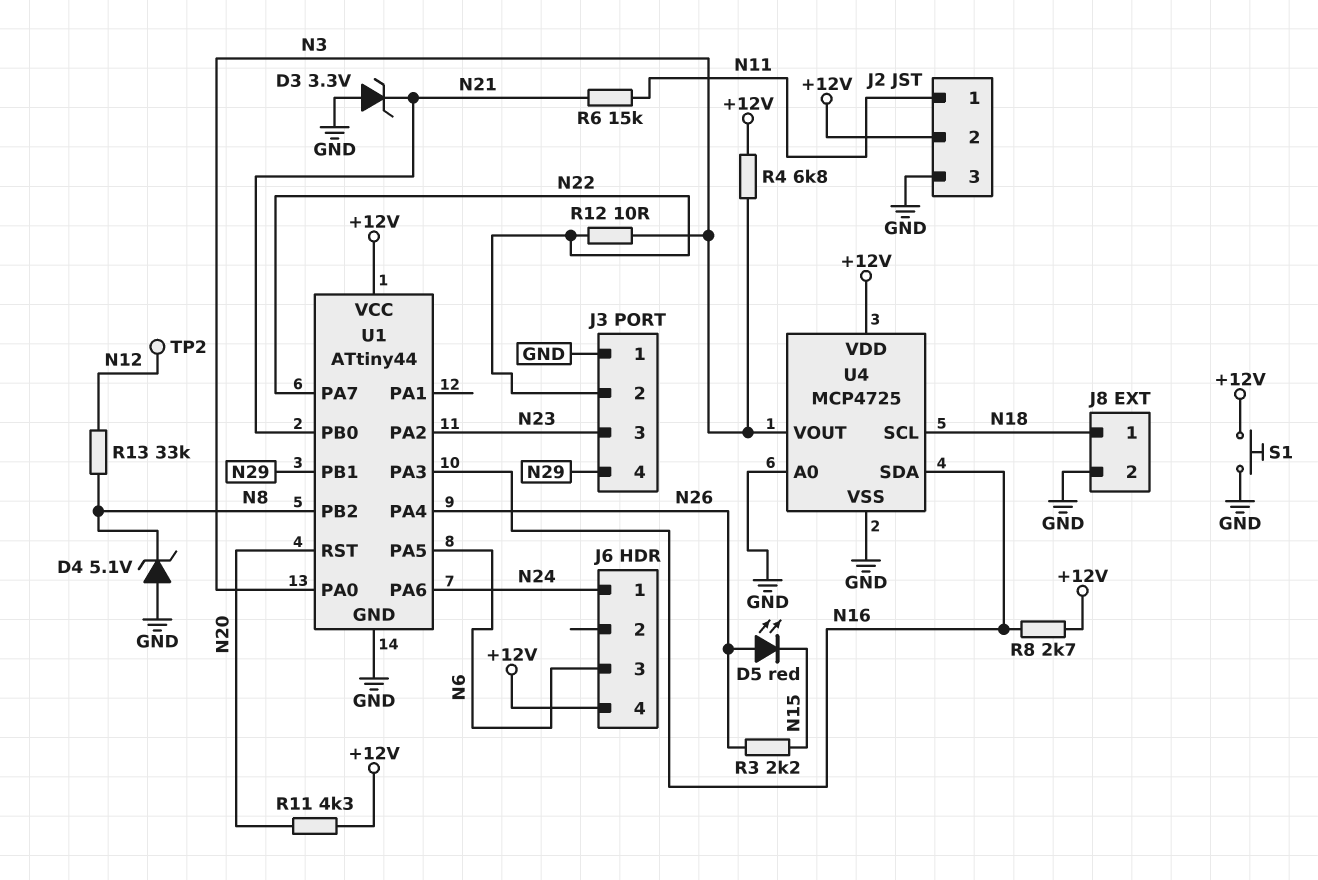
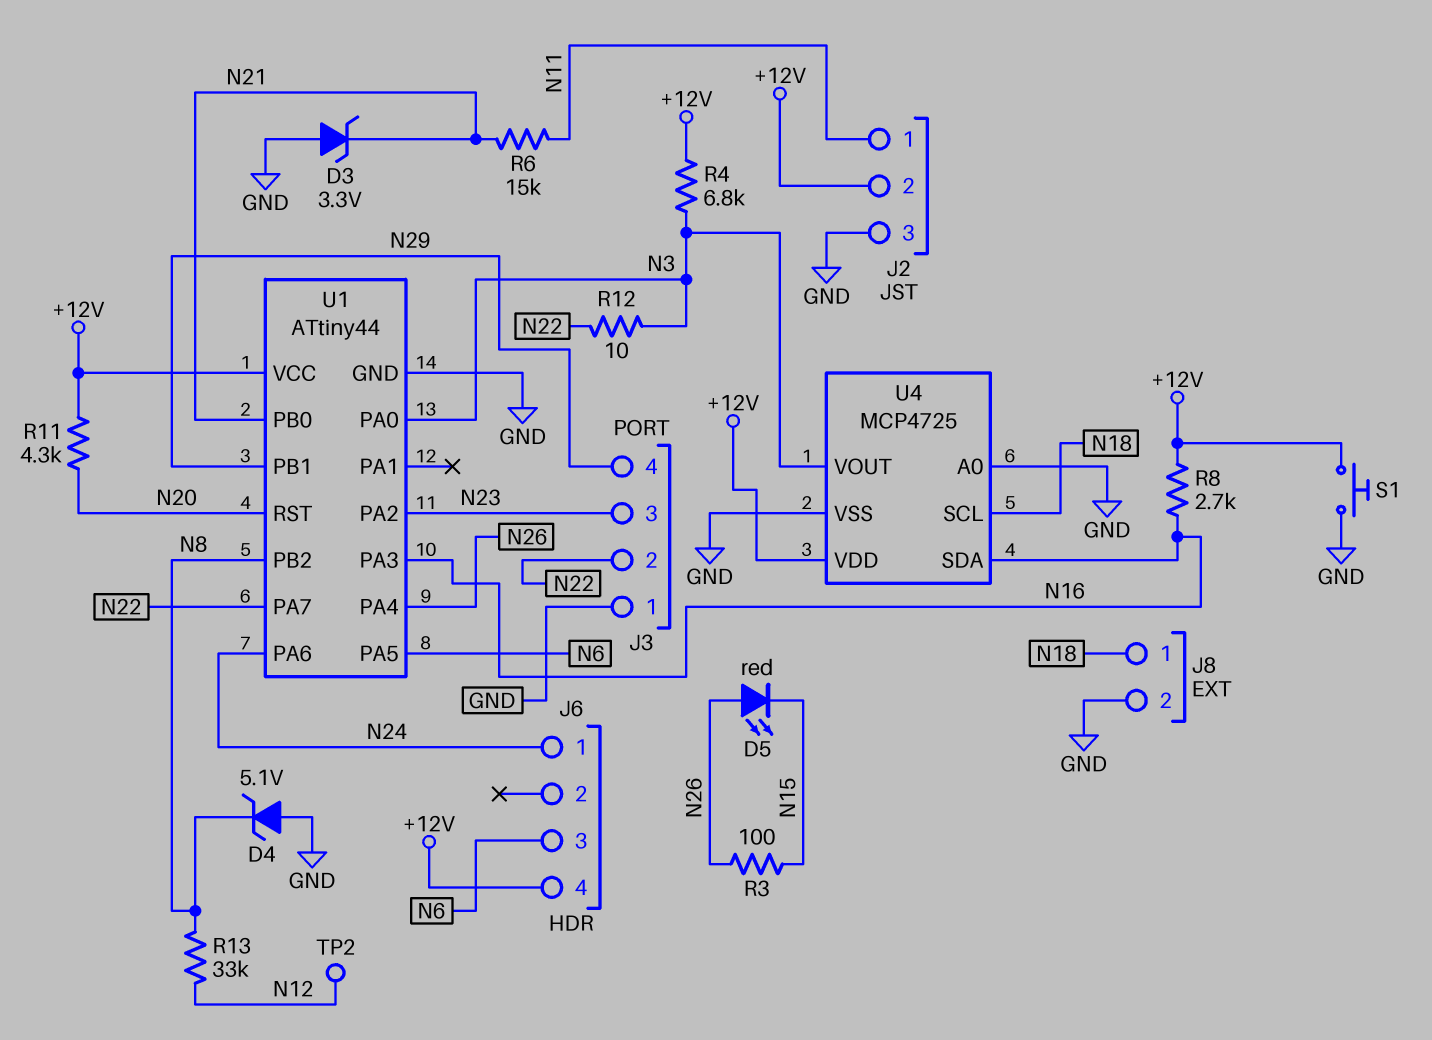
R3: 2.2k (N15, N26) -> 100 (N15, N26)

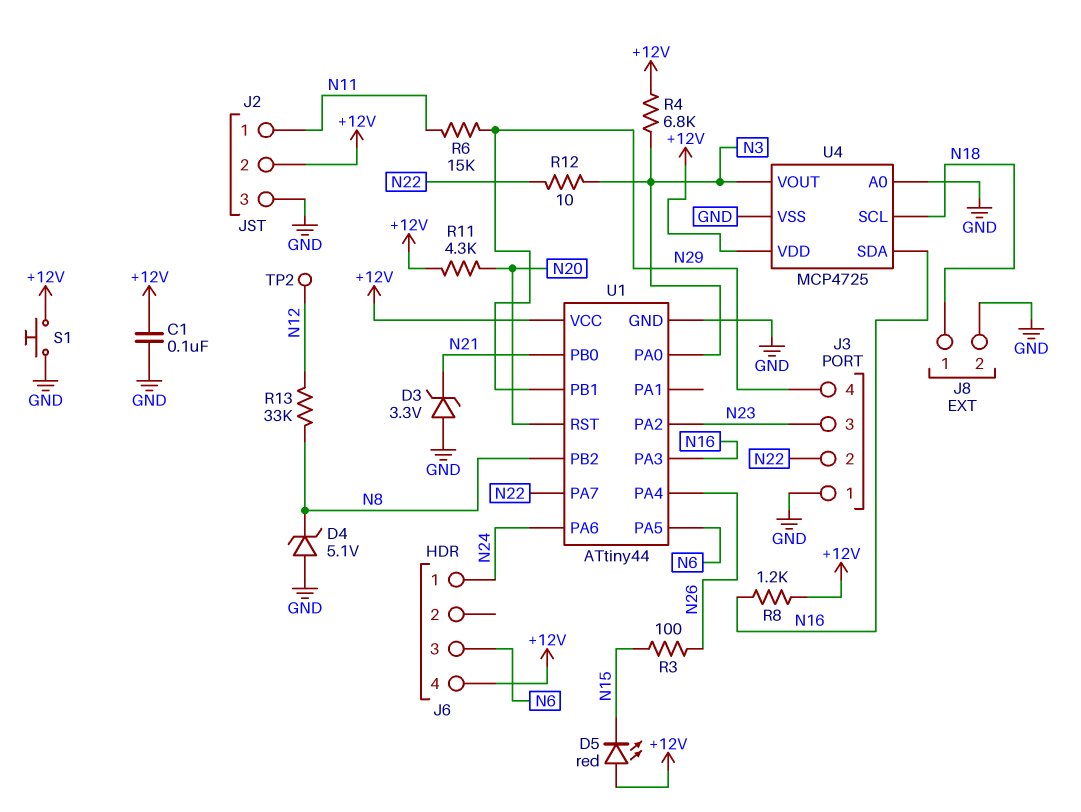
C1: none -> 100nF (+12V, GND)
D5: LED red (A N26, K N15) -> LED red (A +12V, K N15)
R6: 15k (N11, N21) -> 15k (N11, N29)
R8: 2.7k (+12V, N16) -> 1.2k (+12V, N16)

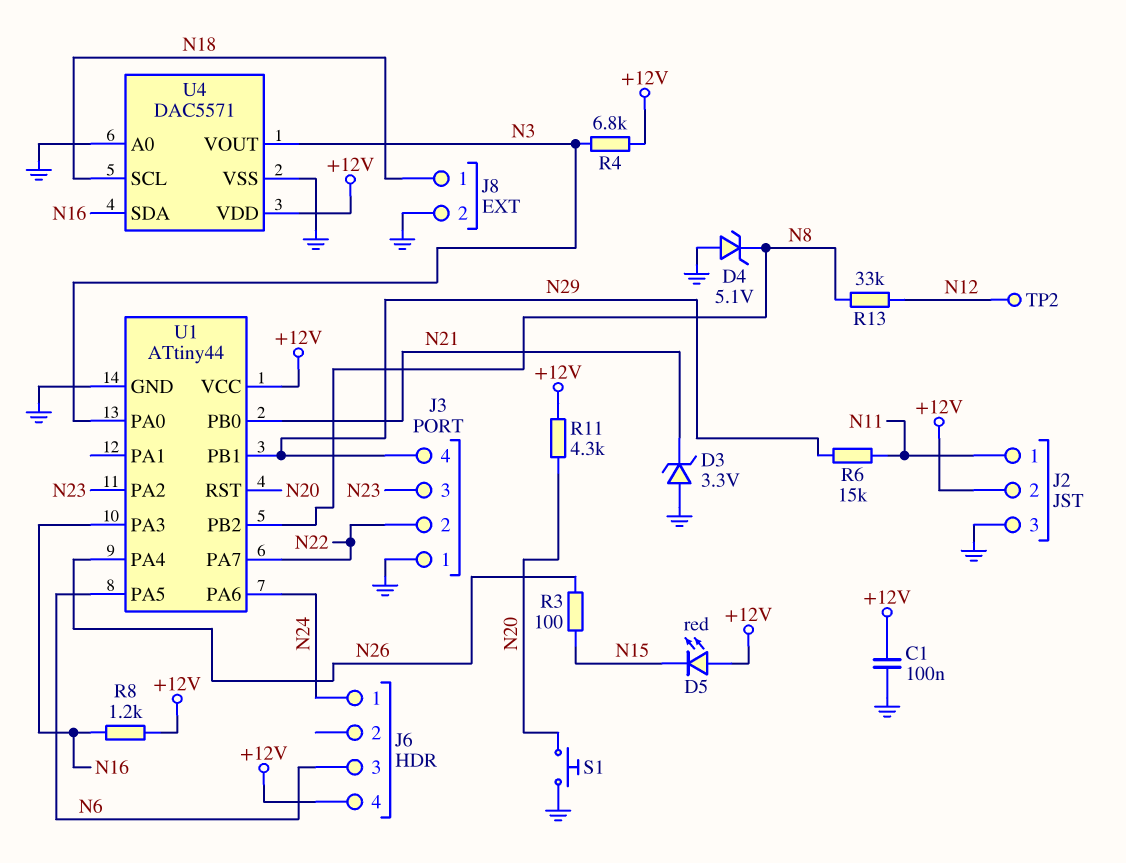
R12: 10 (N3, N22) -> none
S1: button (+12V, GND) -> button (GND, N20)
U4: MCP4725 -> DAC5571

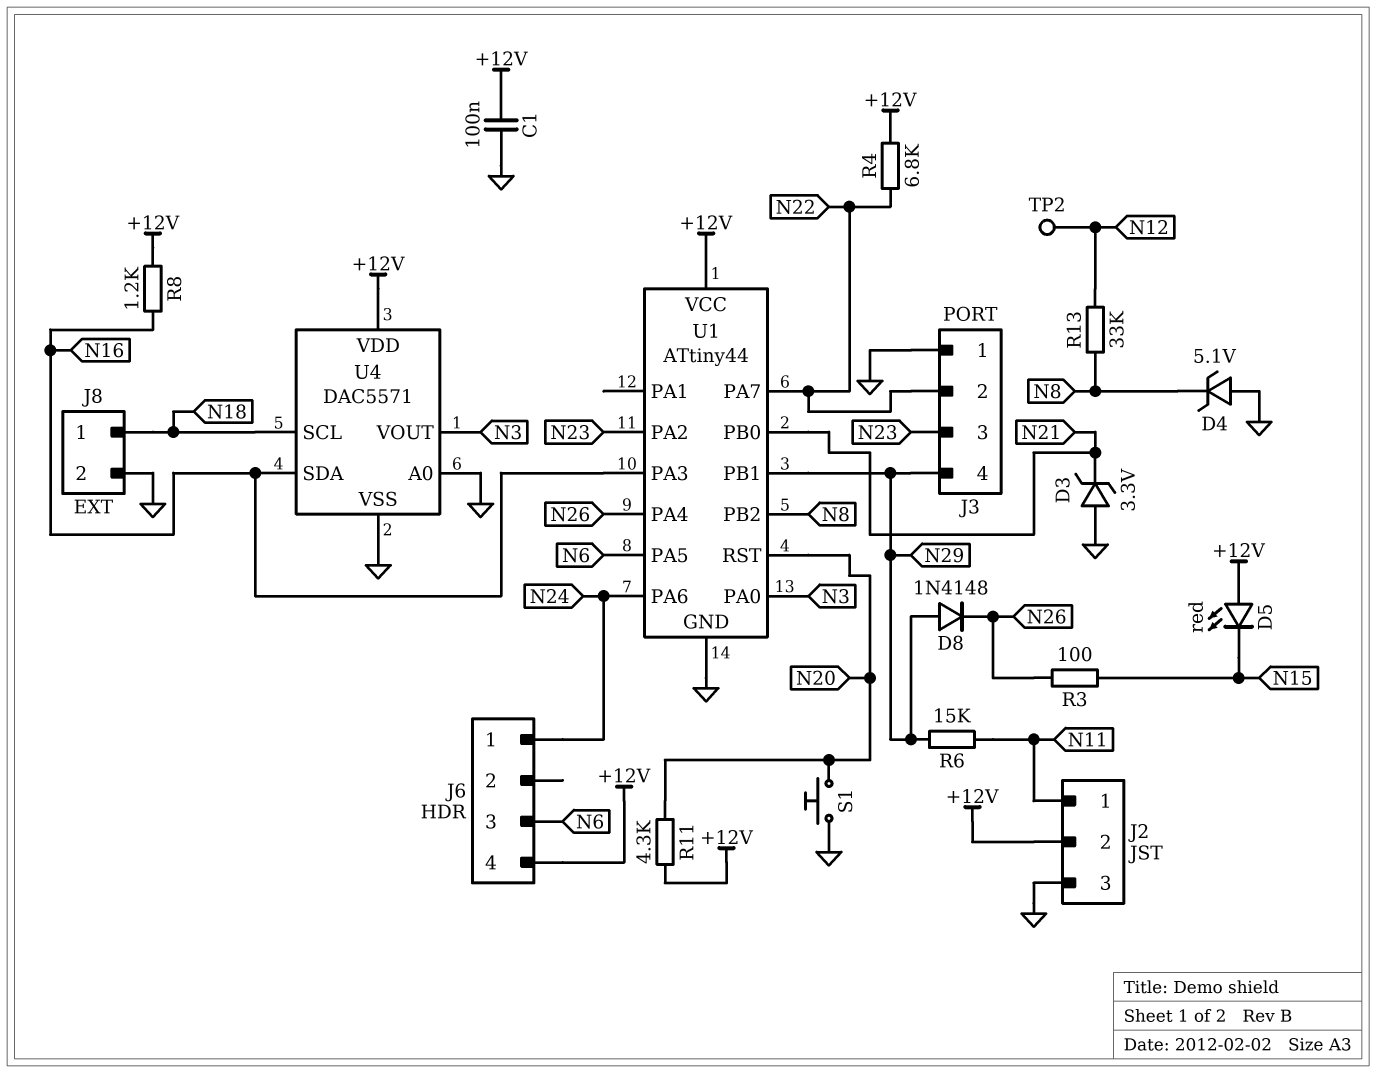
D8: none -> diode 1N4148 (A N29, K N26)
R4: 6.8k (+12V, N3) -> 6.8k (+12V, N22)

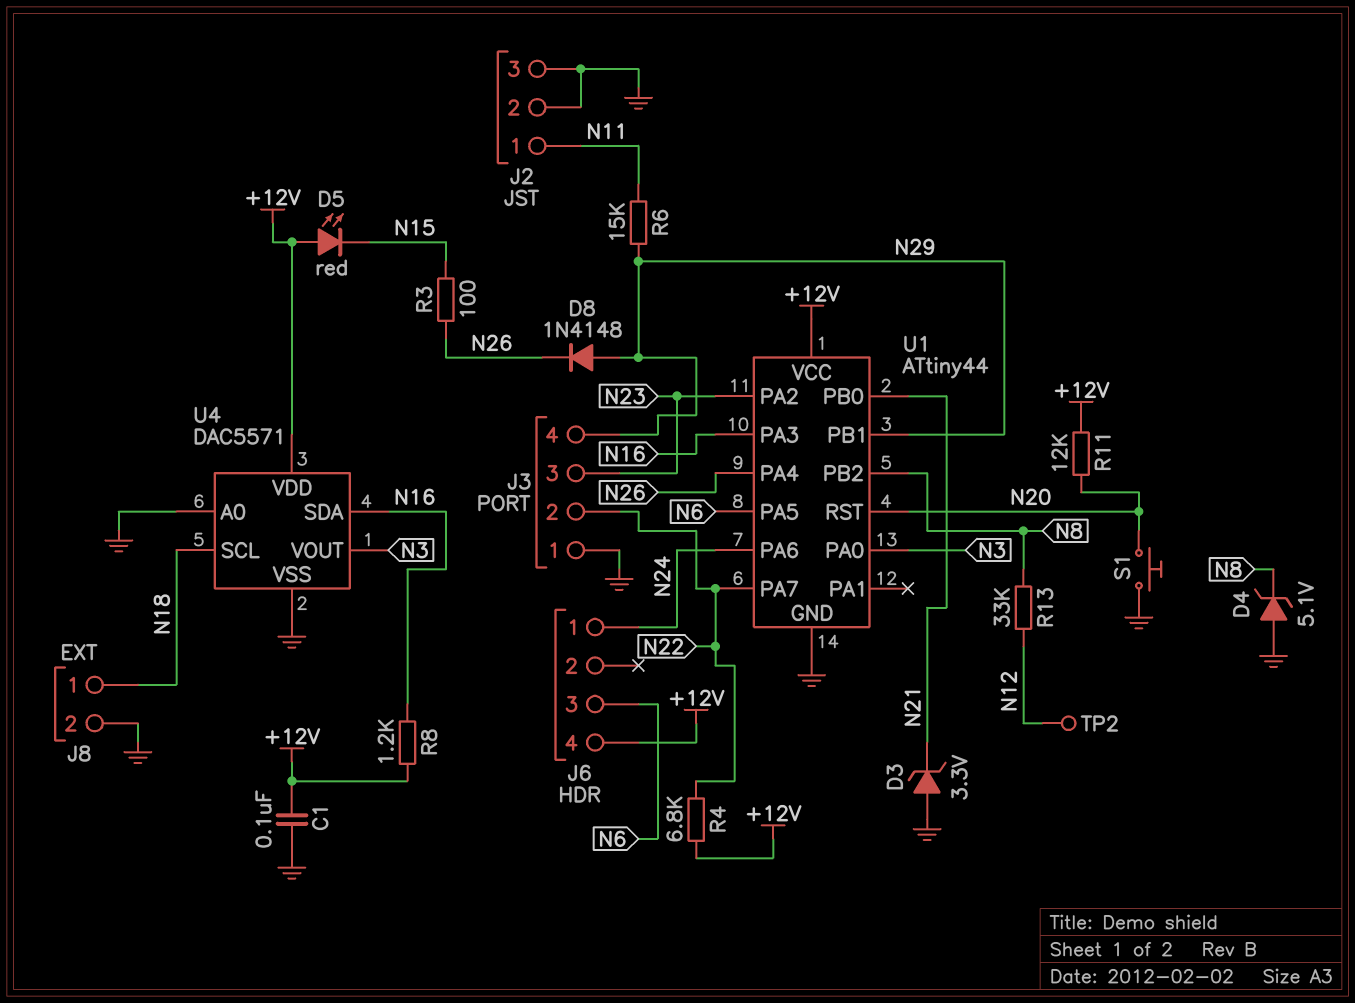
J2 pin 2: +12V -> GND
R11: 4.3k (+12V, N20) -> 12k (+12V, N20)

